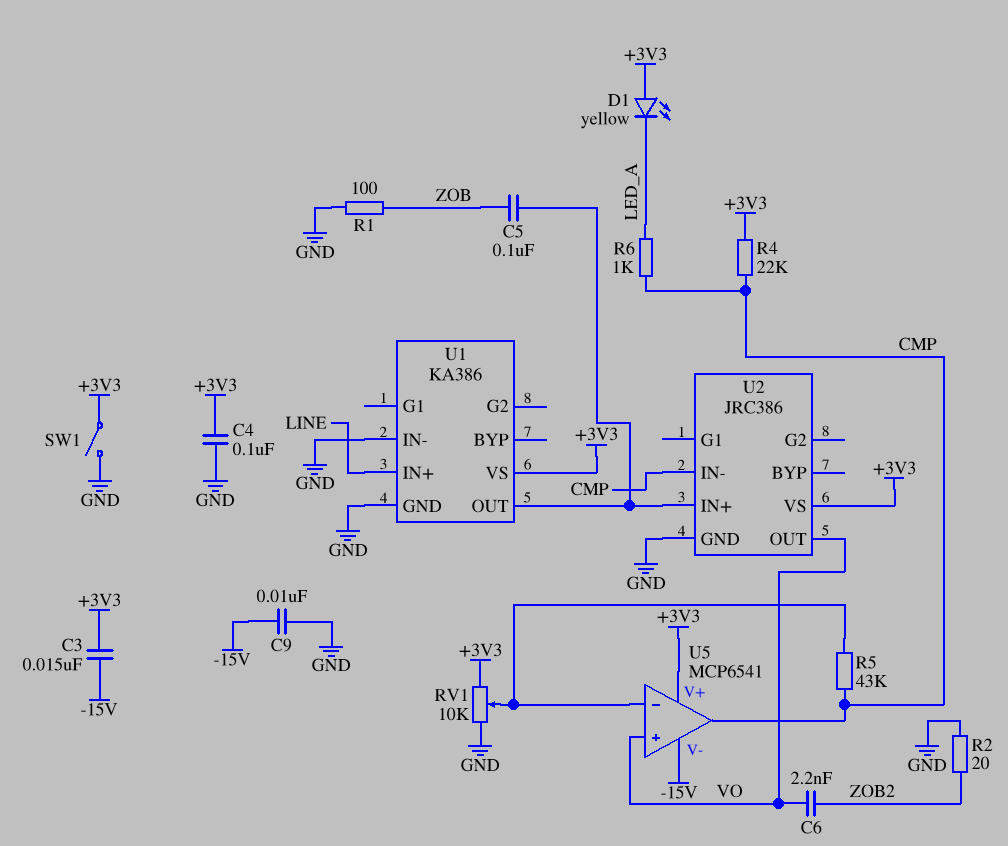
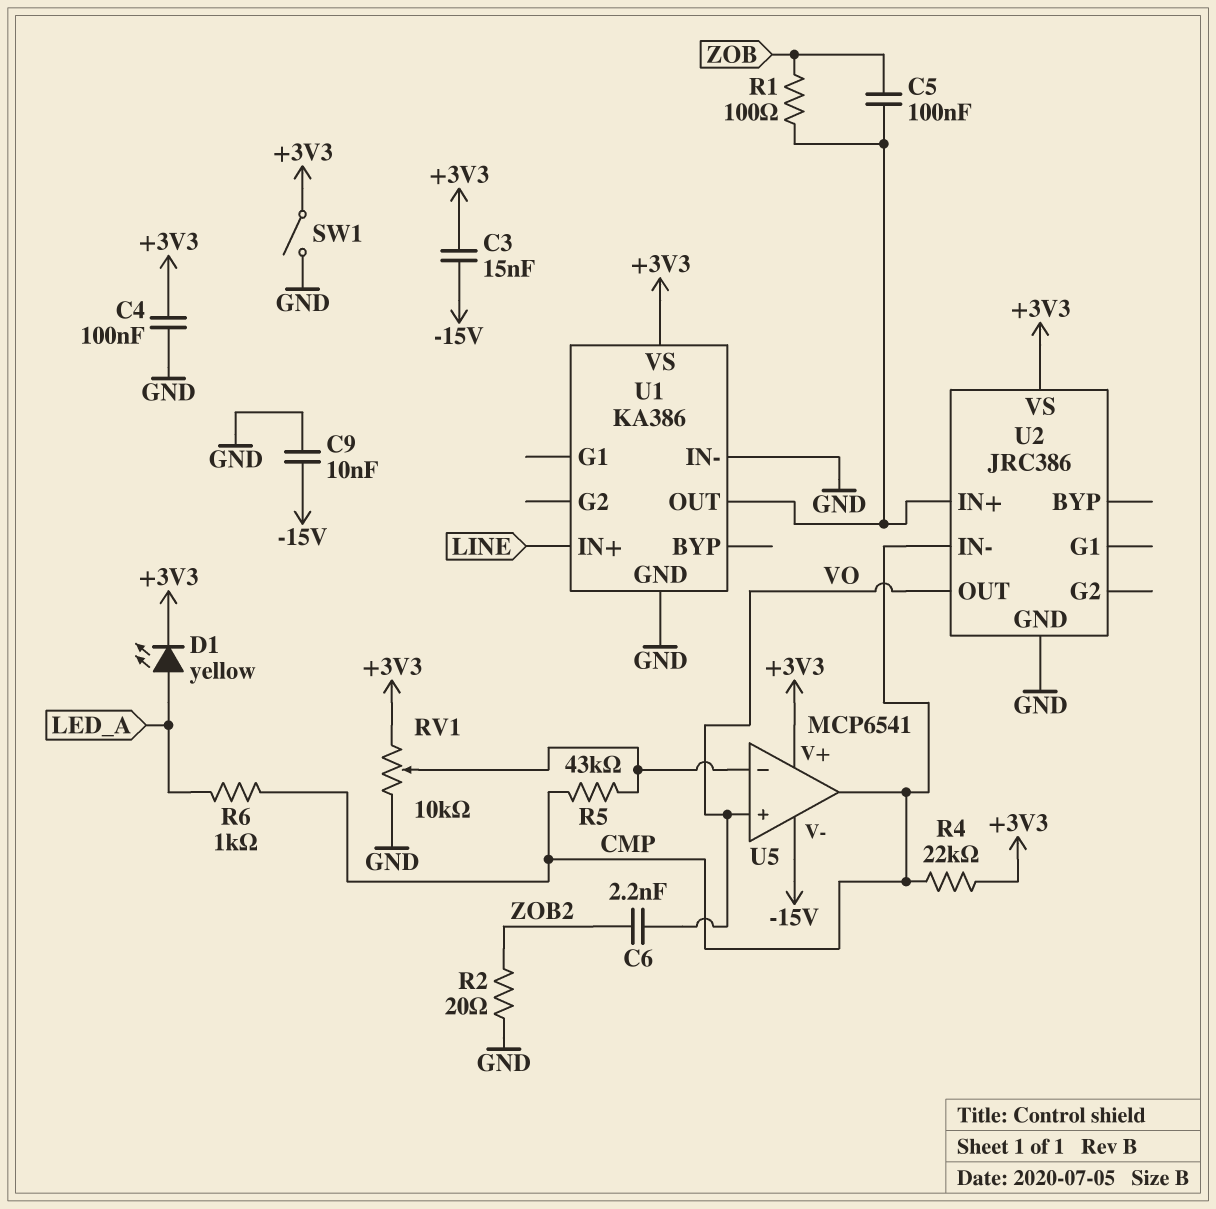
D1: LED yellow (A +3V3, K LED_A) -> LED yellow (A LED_A, K +3V3)
R1: 100 (GND, ZOB) -> 100 (U1/OUT, ZOB)

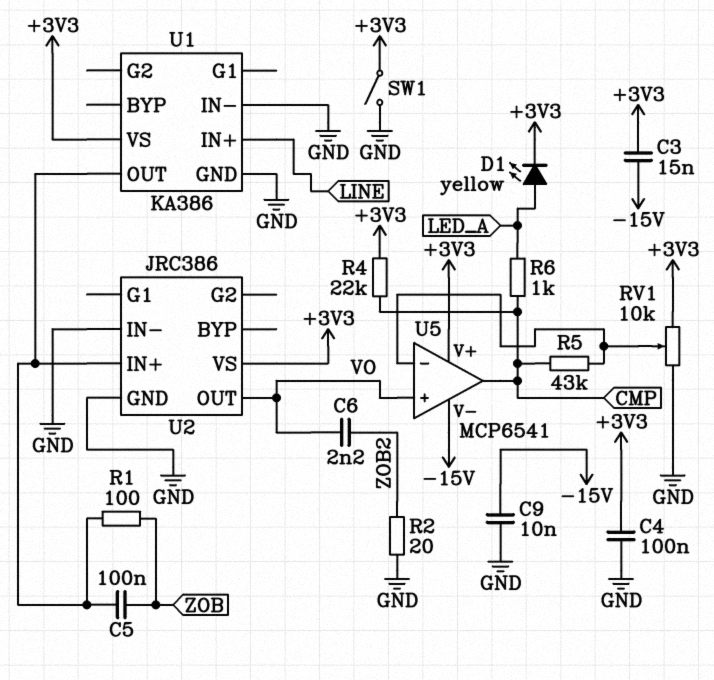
U2 pin IN-: CMP -> GND

